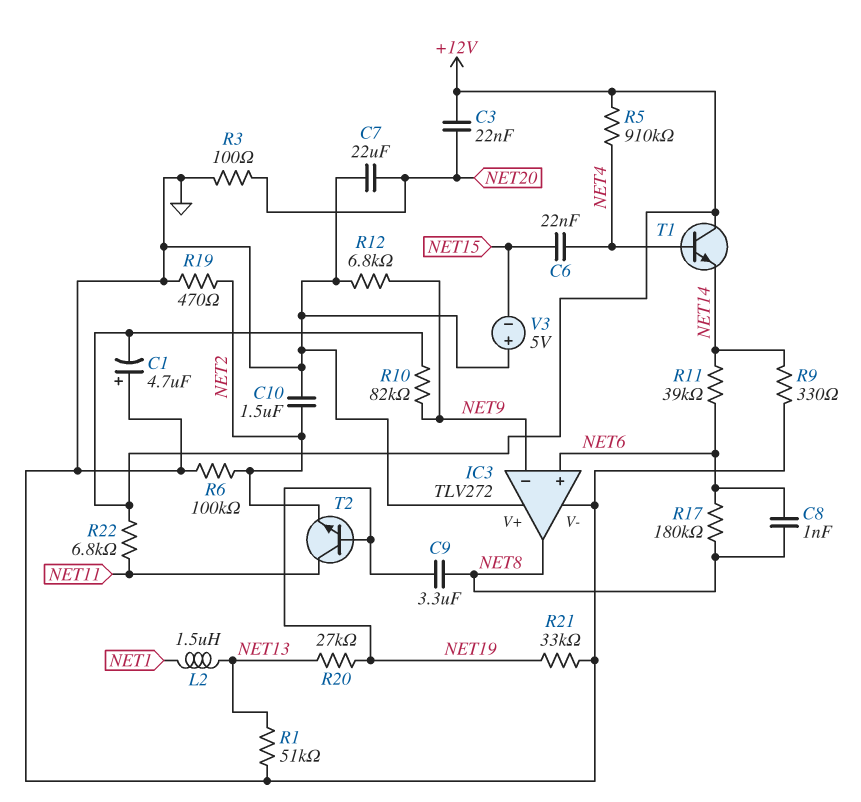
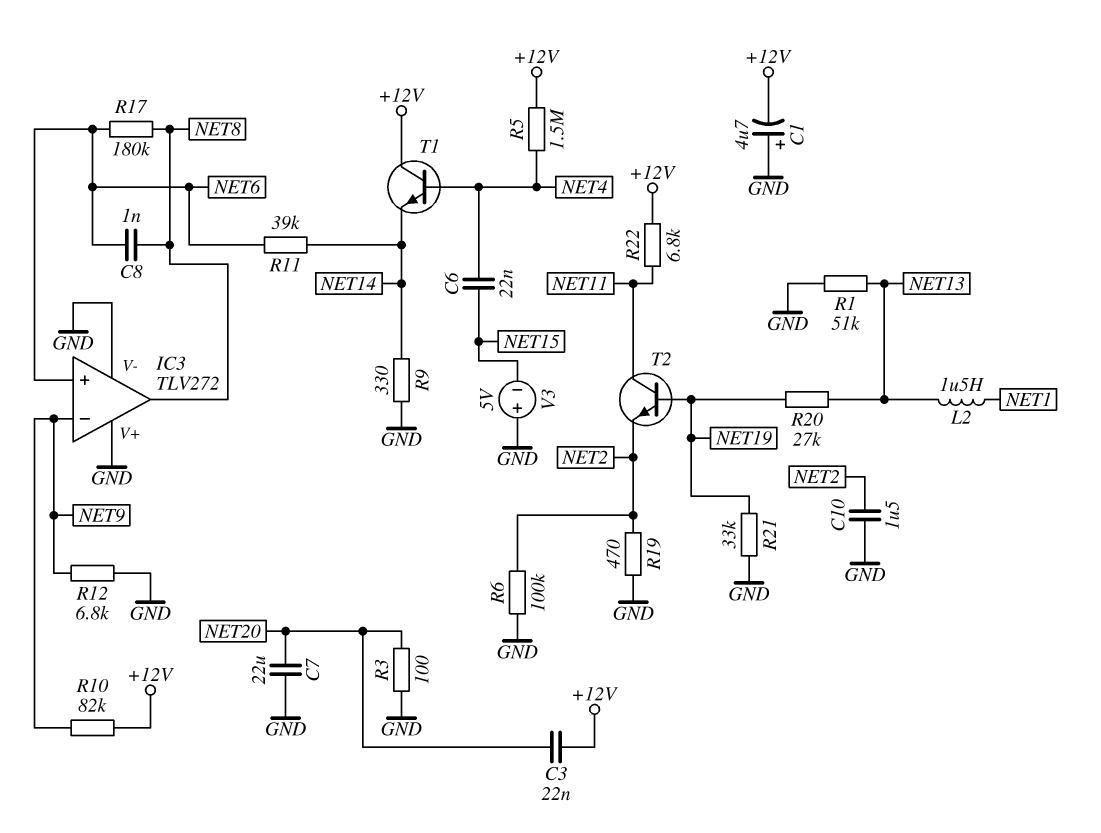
C9: 3.3uF (NET8, NET19) -> none
R5: 910k (+12V, NET4) -> 1.5M (+12V, NET4)

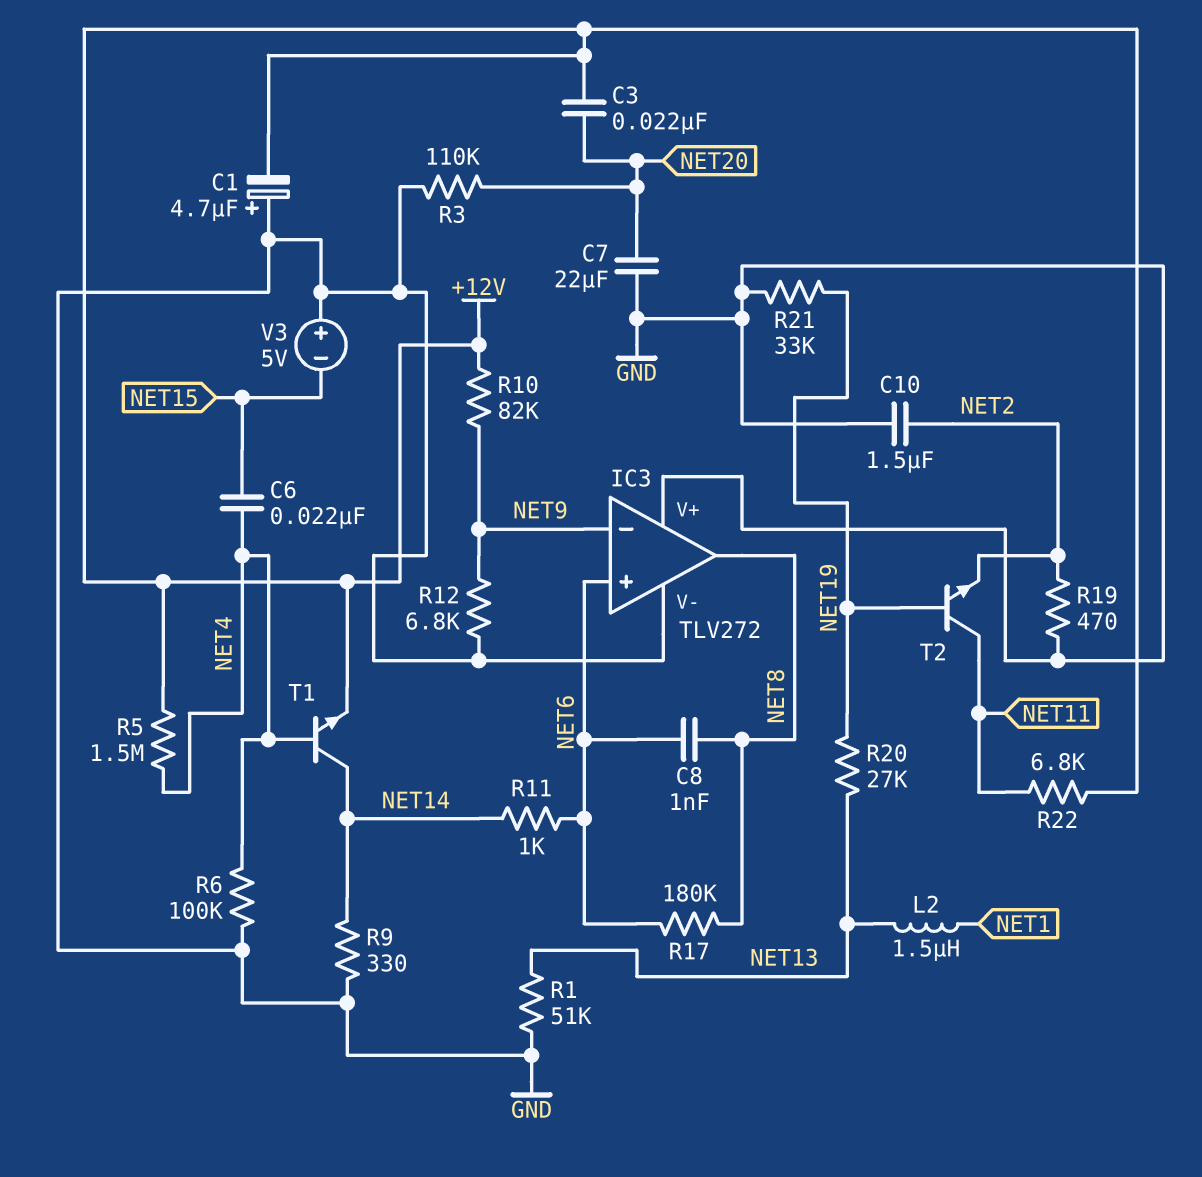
R3: 100 (GND, NET20) -> 110k (GND, NET20)
R6: 100k (GND, NET2) -> 100k (GND, NET4)
R11: 39k (NET6, NET14) -> 1k (NET6, NET14)
T1: NPN (B NET4, C +12V, E NET14) -> NPN (B NET4, C NET14, E +12V)

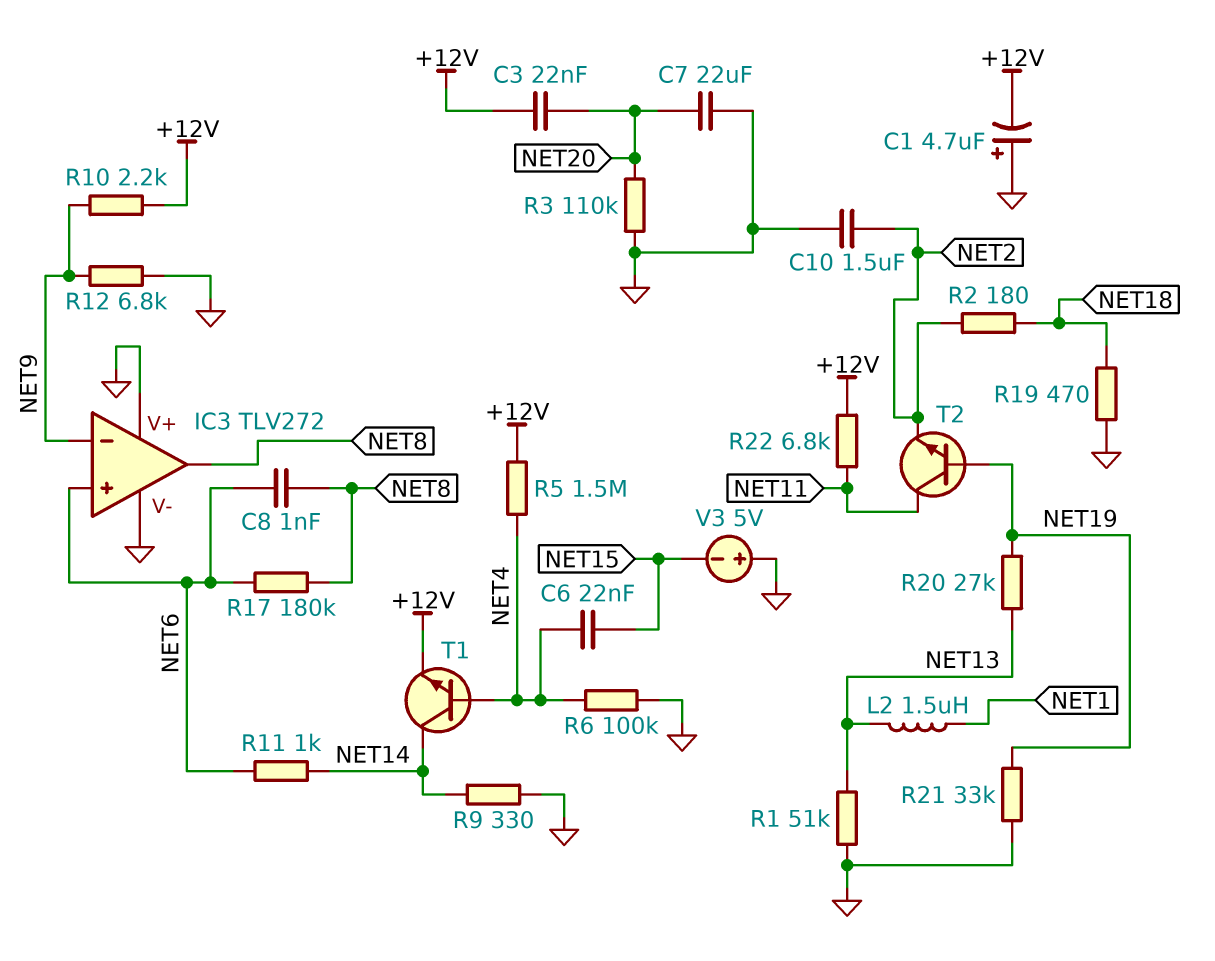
R2: none -> 180 (NET2, NET18)
R10: 82k (+12V, NET9) -> 2.2k (+12V, NET9)
R19: 470 (GND, NET2) -> 470 (GND, NET18)

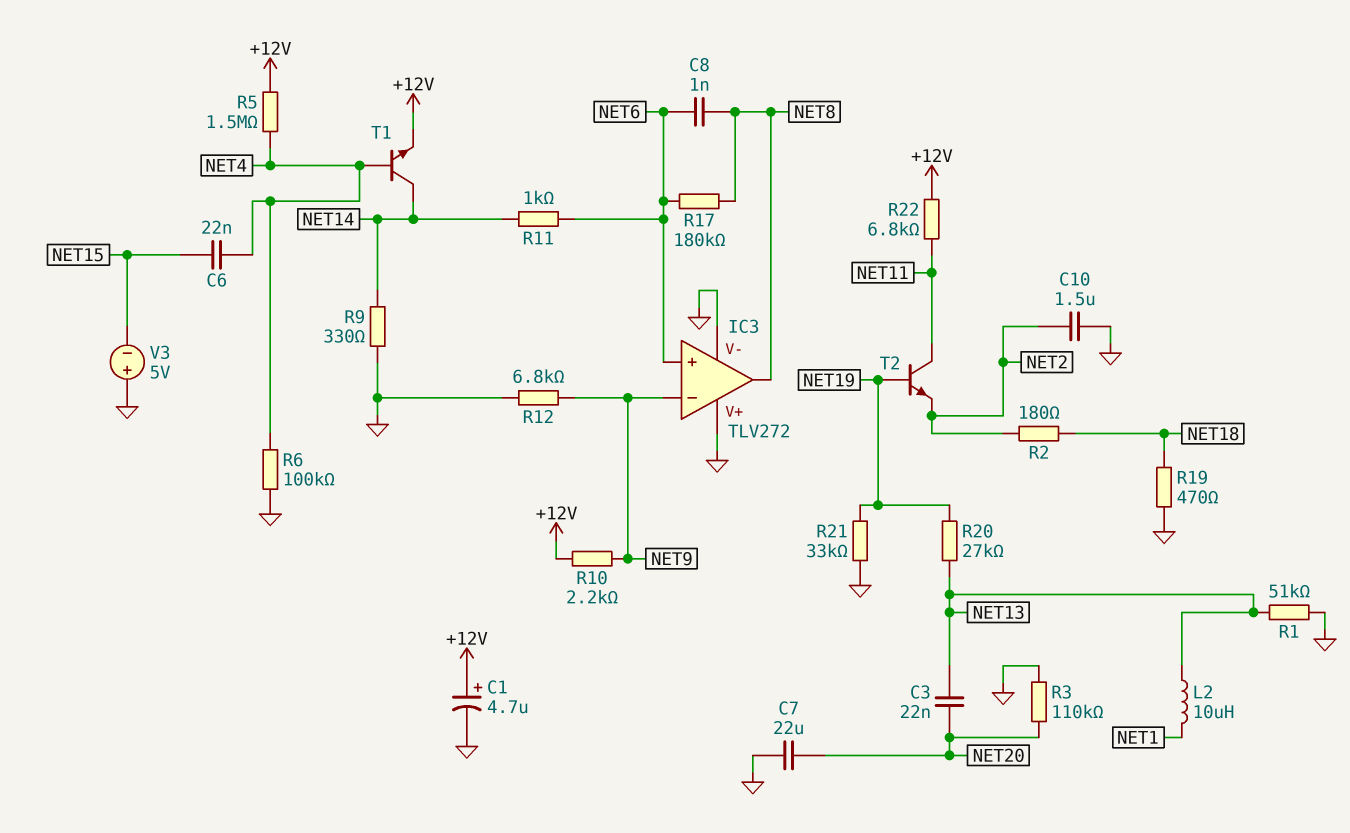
C1: 4.7uF (plus GND, minus +12V) -> 4.7uF (plus +12V, minus GND)
C3: 22nF (+12V, NET20) -> 22nF (NET13, NET20)
L2: 1.5uH (NET1, NET13) -> 10uH (NET1, NET13)

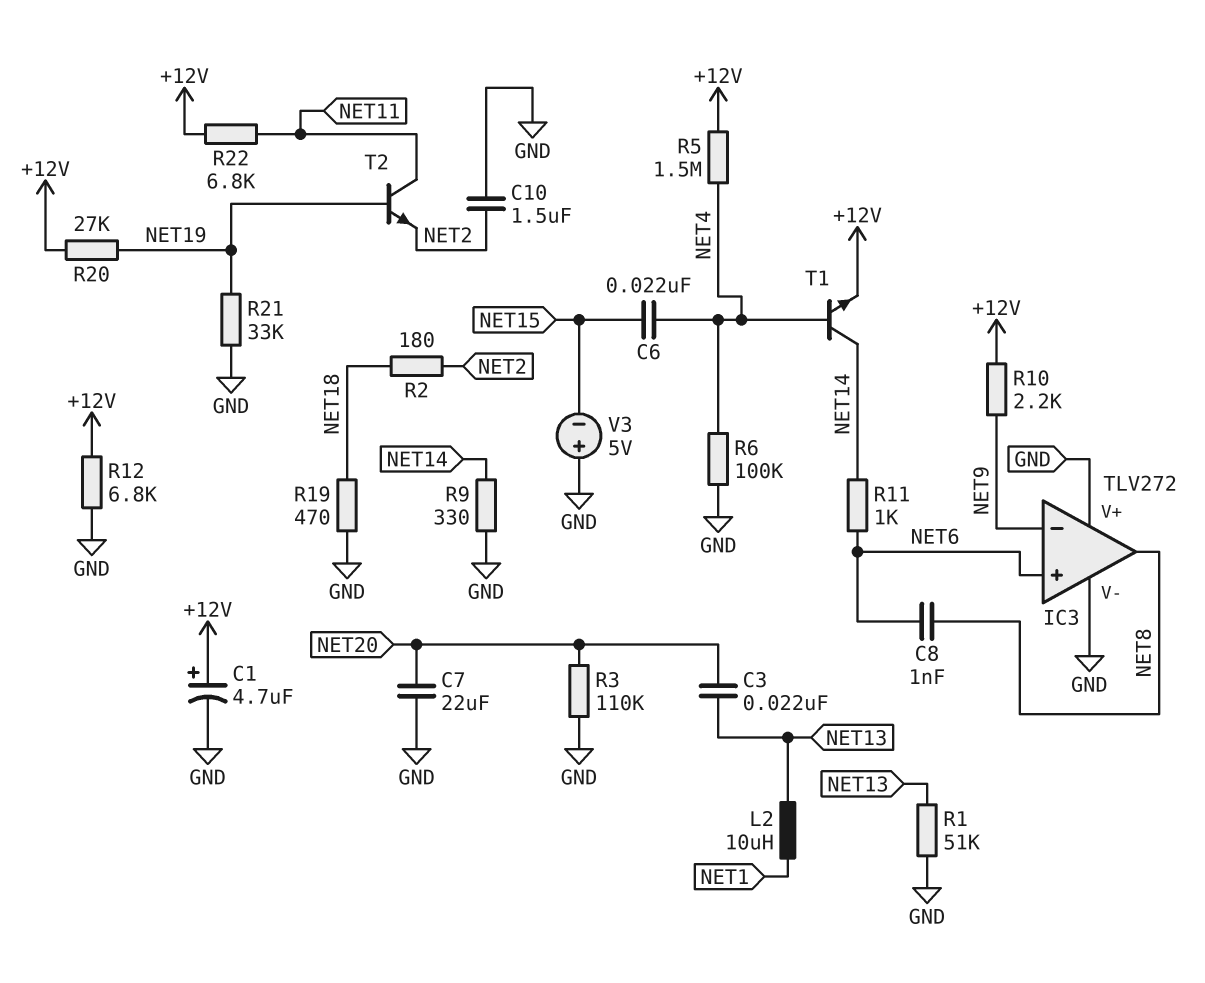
R12: 6.8k (GND, NET9) -> 6.8k (+12V, GND)
R17: 180k (NET6, NET8) -> none
R20: 27k (NET13, NET19) -> 27k (+12V, NET19)

